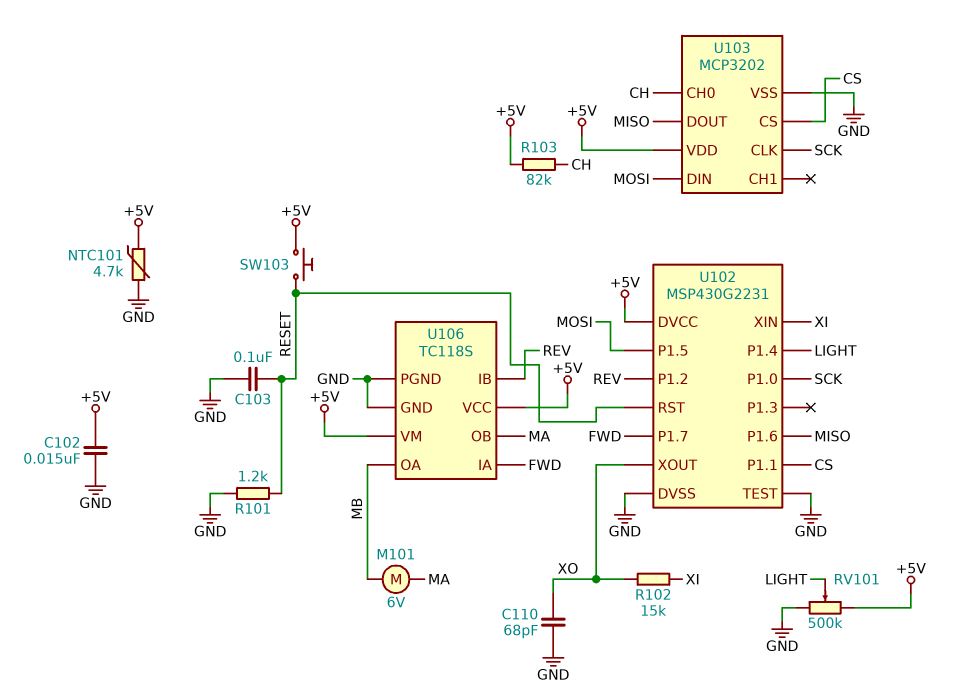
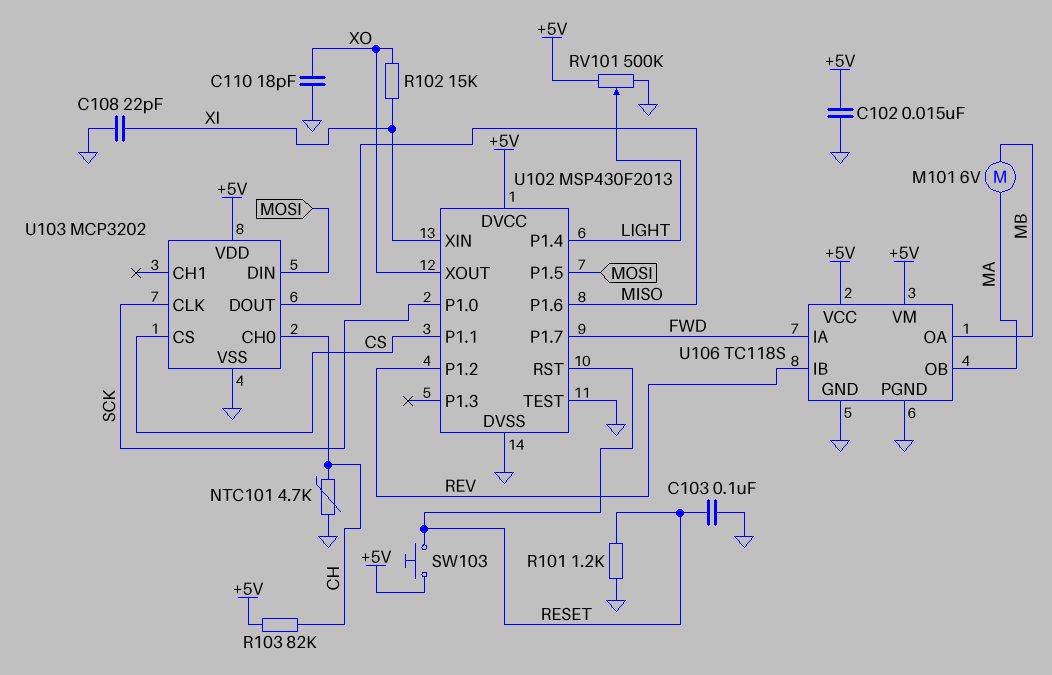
C108: none -> 22pF (GND, XI)
C110: 68pF (GND, XO) -> 18pF (GND, XO)
NTC101: 4.7k (+5V, GND) -> 4.7k (CH, GND)
U102: MSP430G2231 -> MSP430F2013

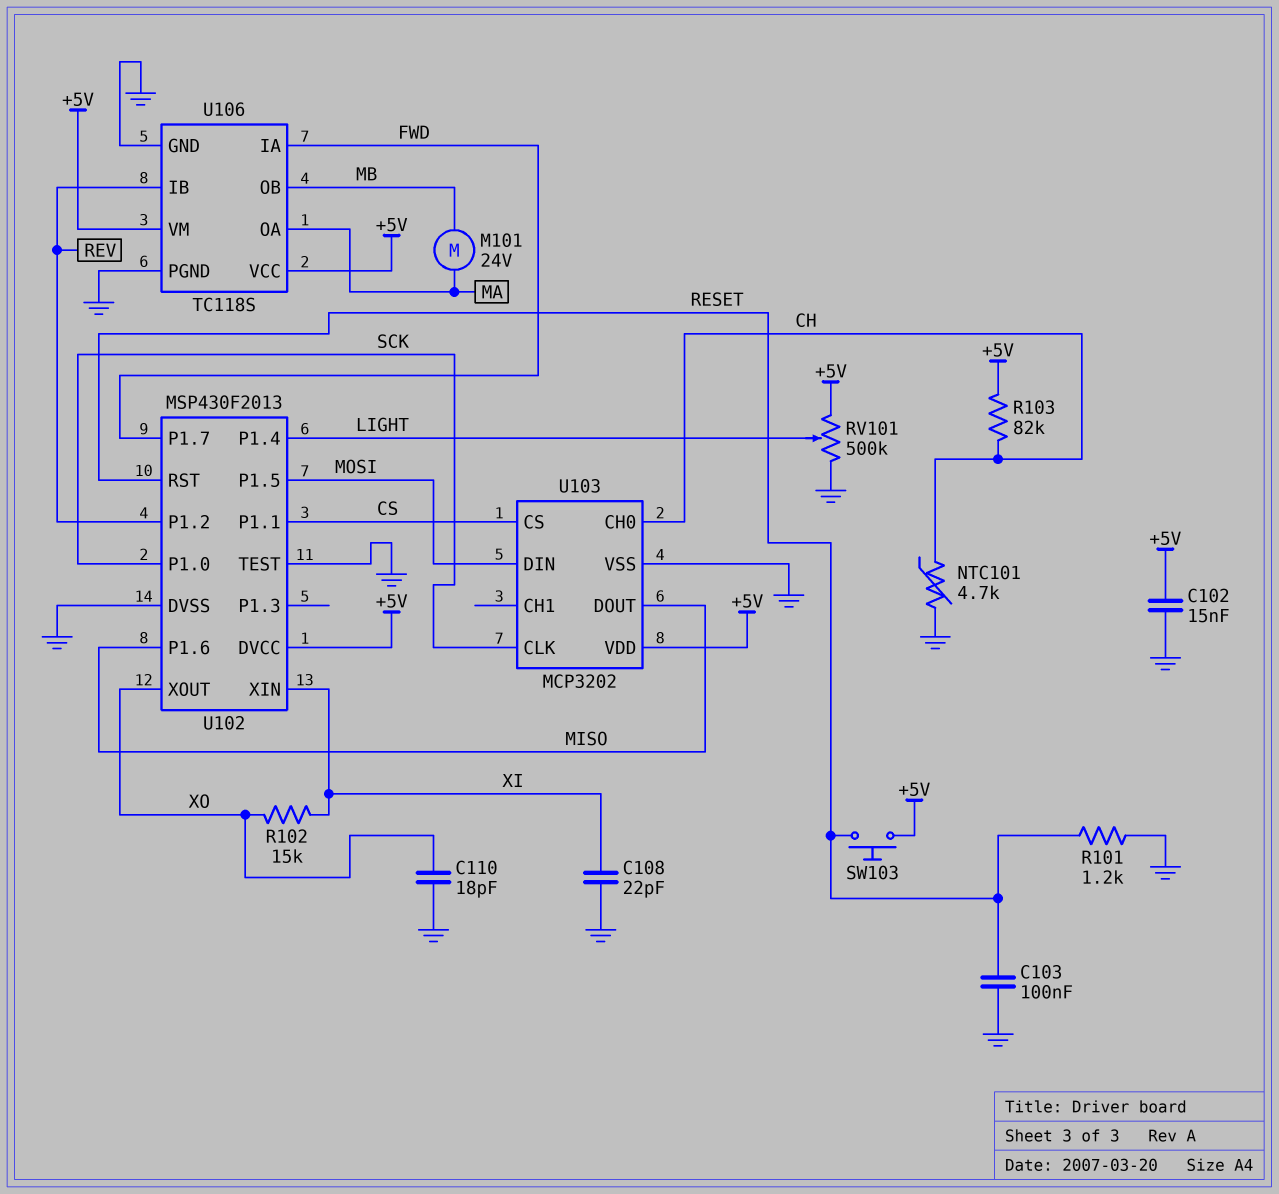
M101: motor 6V (MA, MB) -> motor 24V (MA, MB)
U106 pin OA: MB -> MA
U106 pin OB: MA -> MB

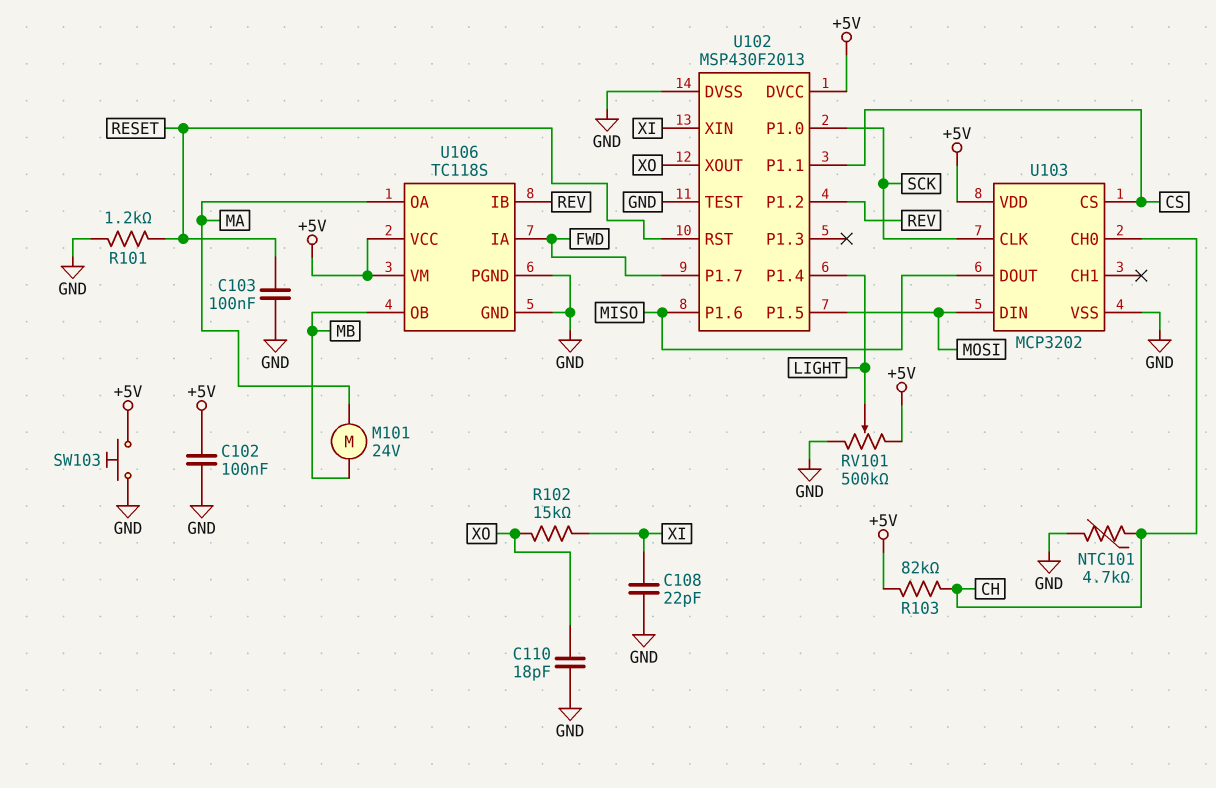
C102: 15nF (+5V, GND) -> 100nF (+5V, GND)
SW103: button (+5V, RESET) -> button (+5V, GND)

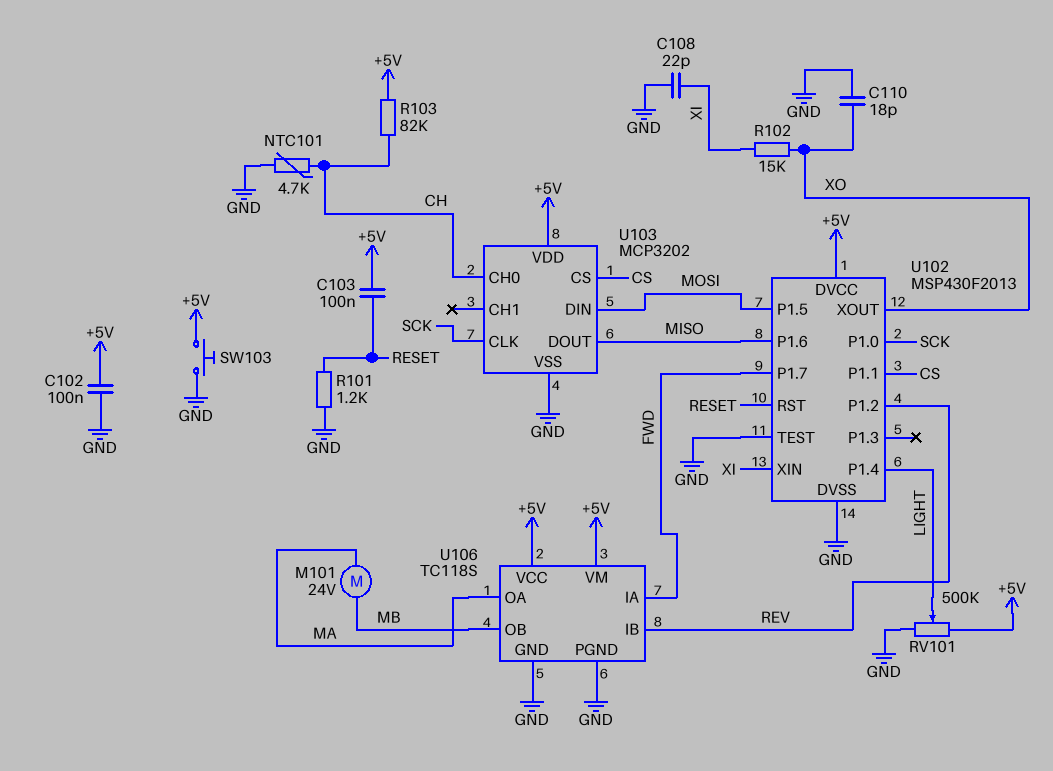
C103: 100nF (GND, RESET) -> 100nF (+5V, RESET)

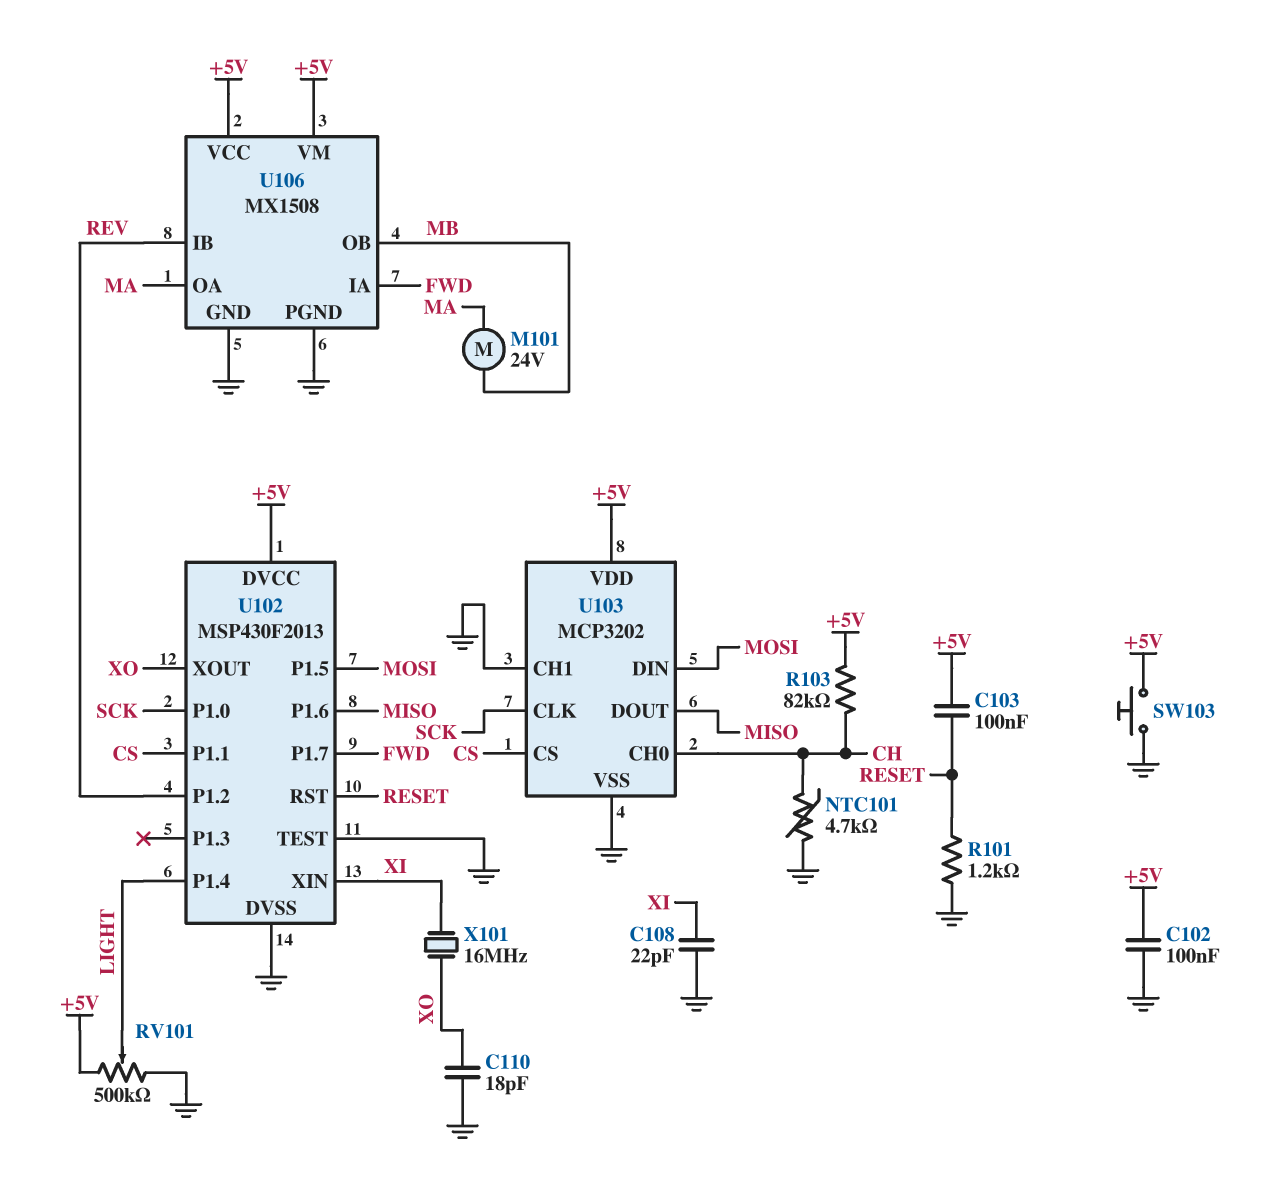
R102: 15k (XI, XO) -> none
U103 pin CH1: none -> GND
U106: TC118S -> MX1508
X101: none -> 16MHz (XI, XO)

